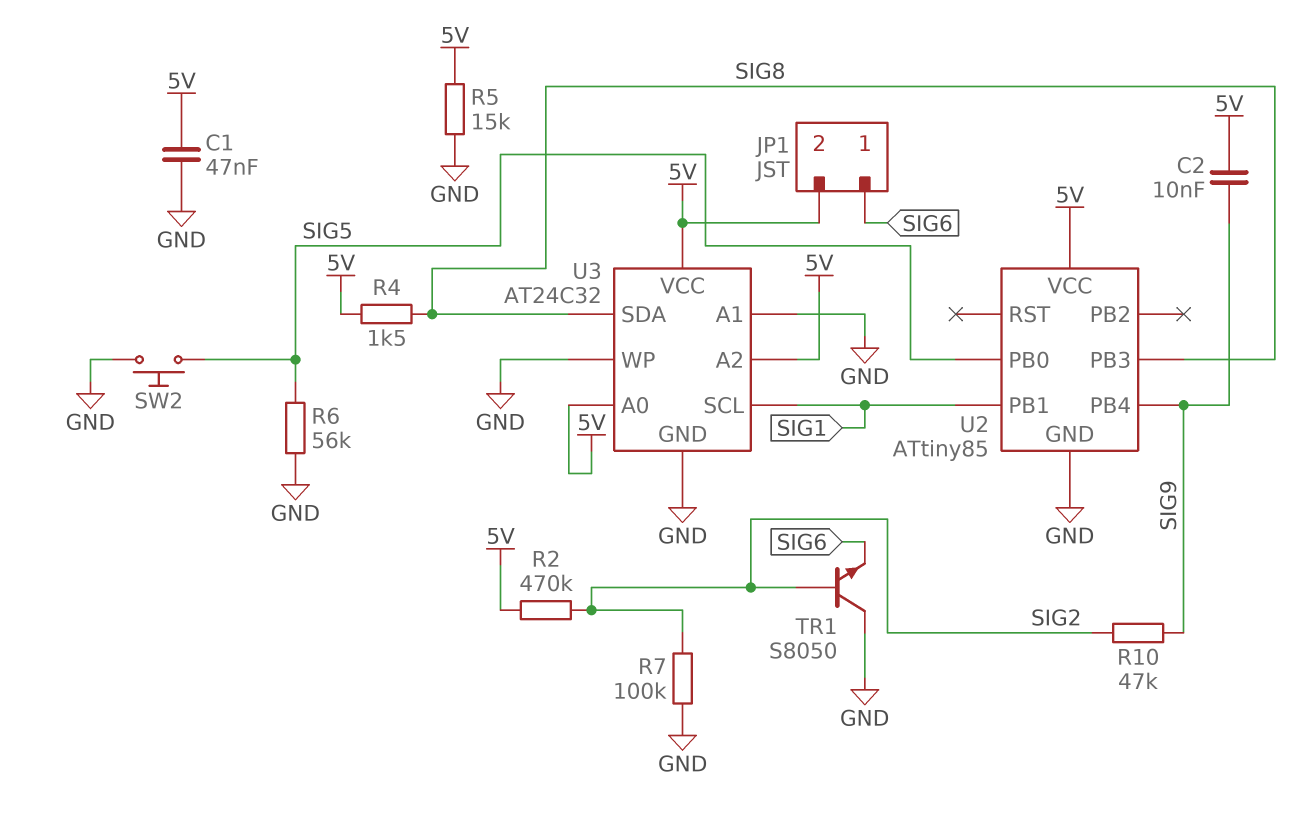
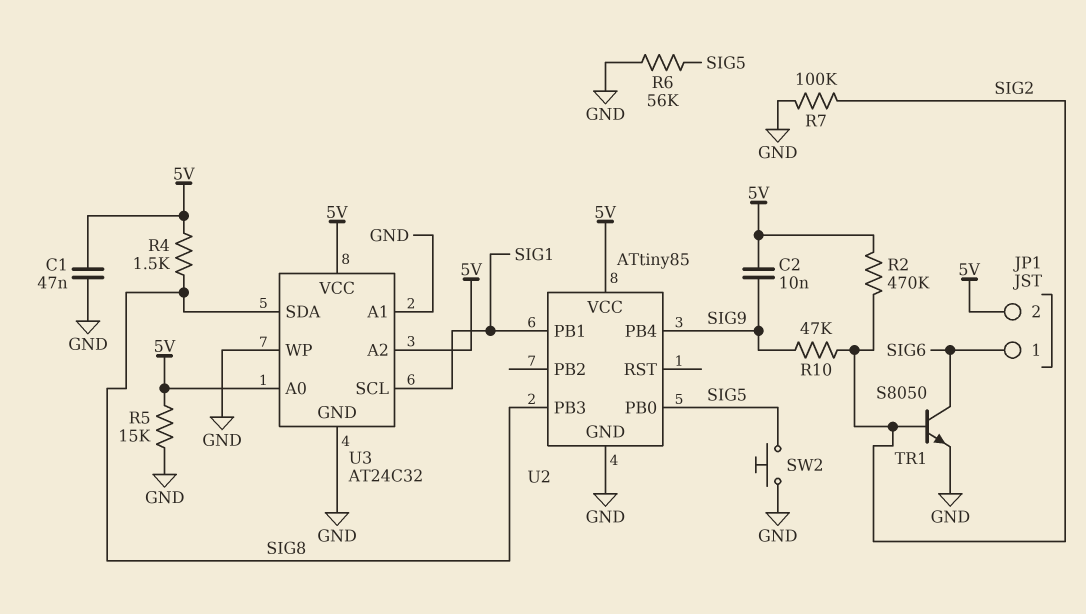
TR1: NPN S8050 (B SIG2, C GND, E SIG6) -> NPN S8050 (B SIG2, C SIG6, E GND)

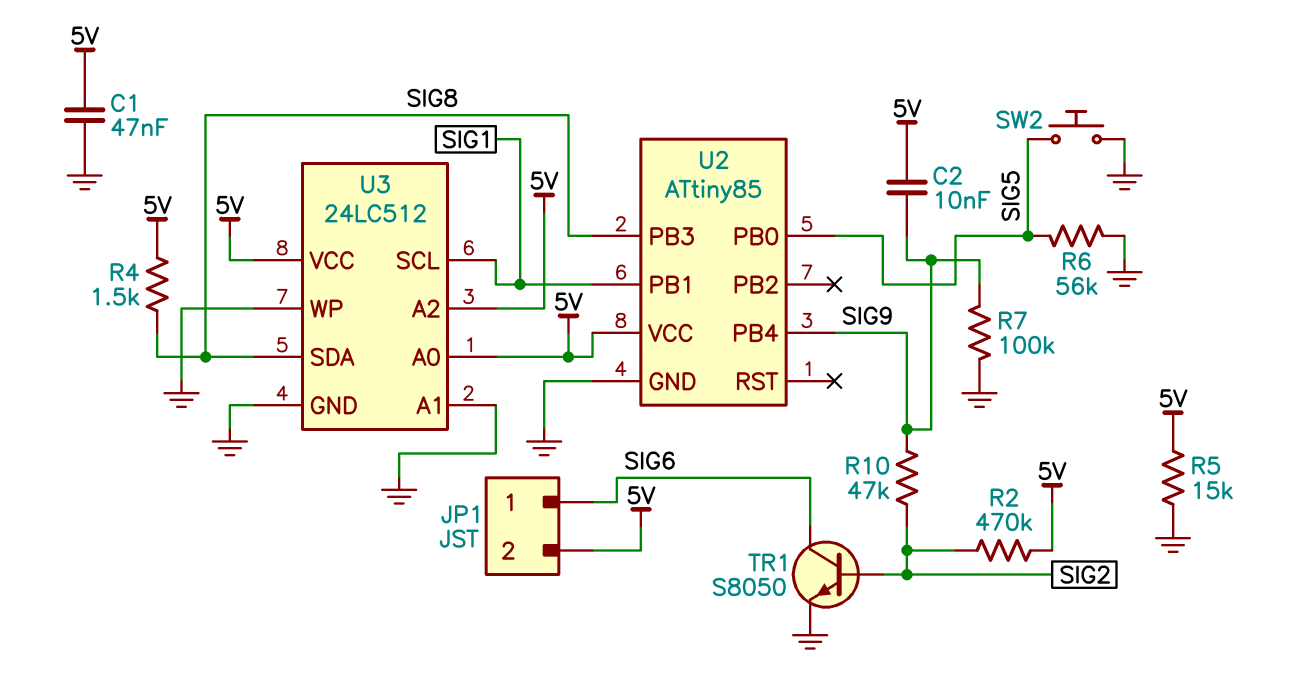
R7: 100k (GND, SIG2) -> 100k (GND, SIG9)
U3: AT24C32 -> 24LC512

